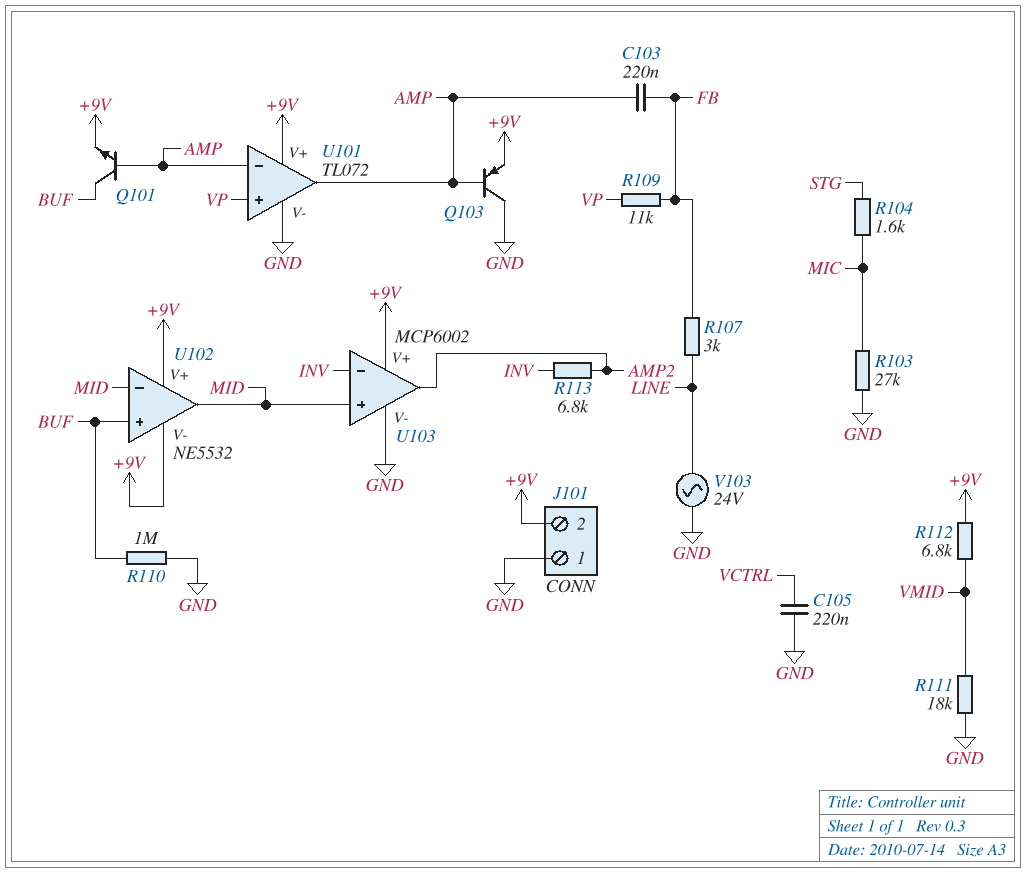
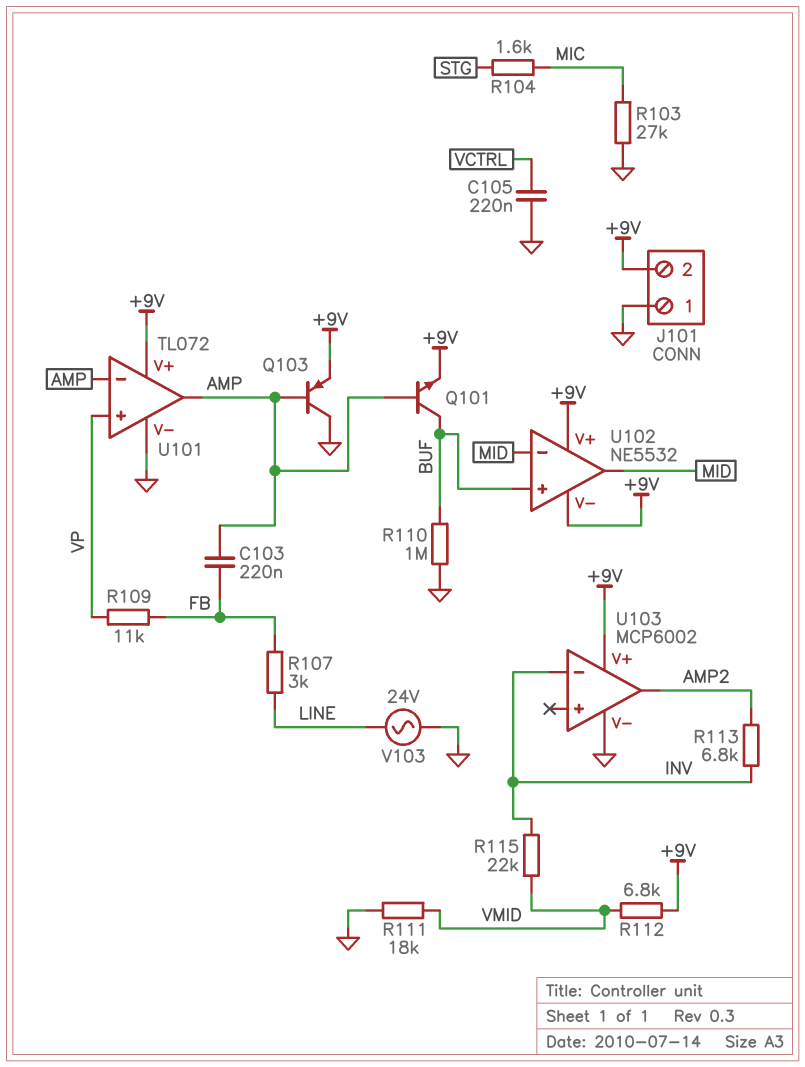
R115: none -> 22k (INV, VMID)
U103 pin in+: MID -> none

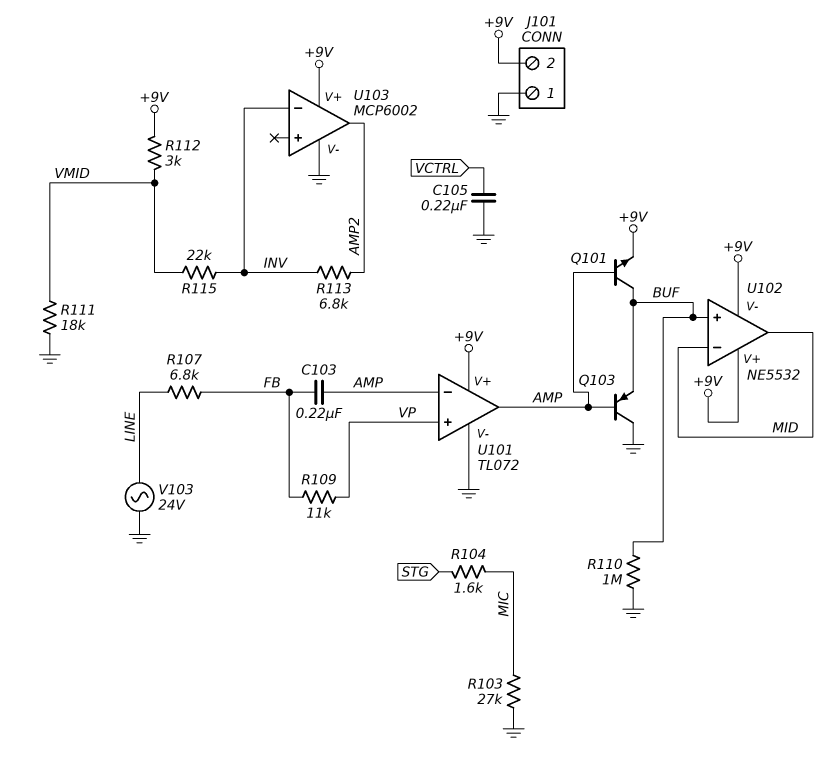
Q103: PNP (B AMP, C GND, E +9V) -> PNP (B AMP, C GND, E BUF)
R107: 3k (FB, LINE) -> 6.8k (FB, LINE)
R112: 6.8k (+9V, VMID) -> 3k (+9V, VMID)

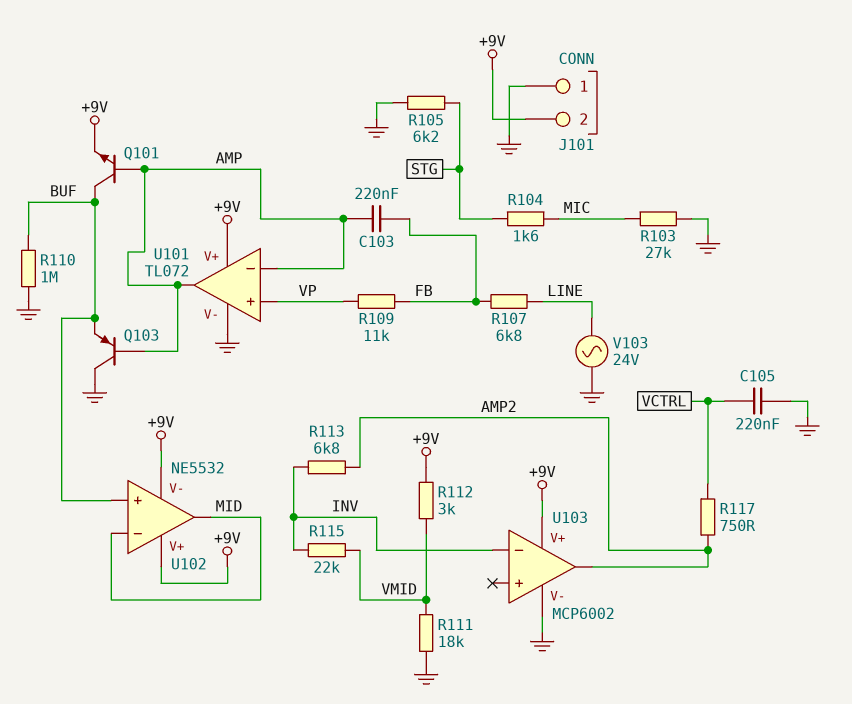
R105: none -> 6.2k (GND, STG)
R117: none -> 750 (AMP2, VCTRL)

